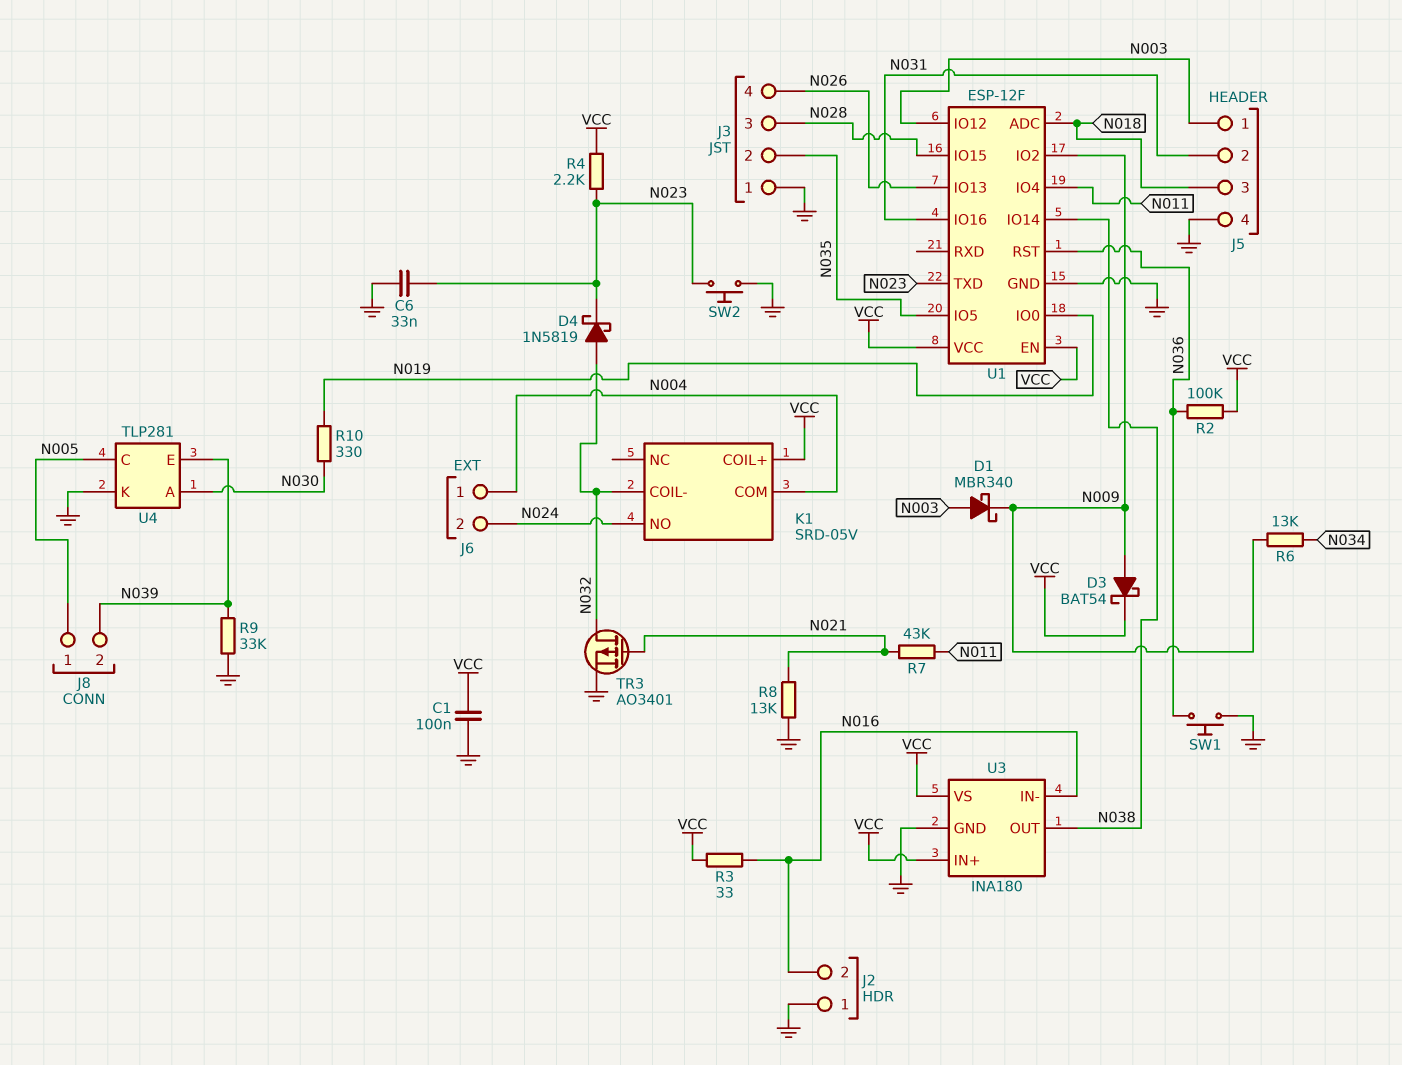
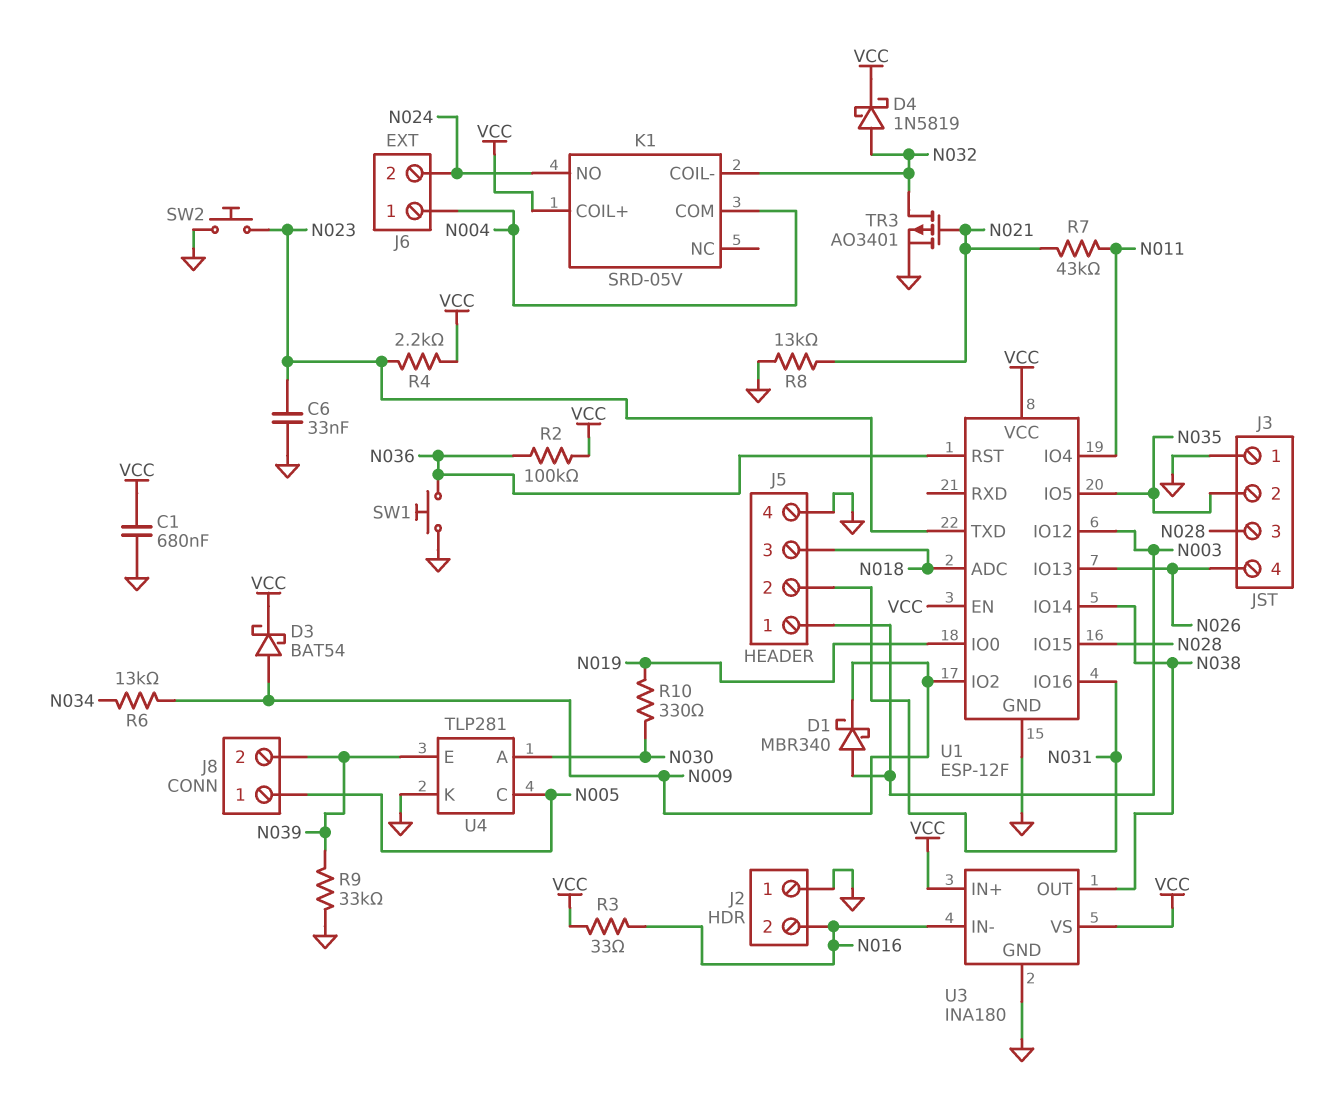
C1: 100nF (GND, VCC) -> 680nF (GND, VCC)
D4: schottky 1N5819 (A N032, K N023) -> schottky 1N5819 (A N032, K VCC)

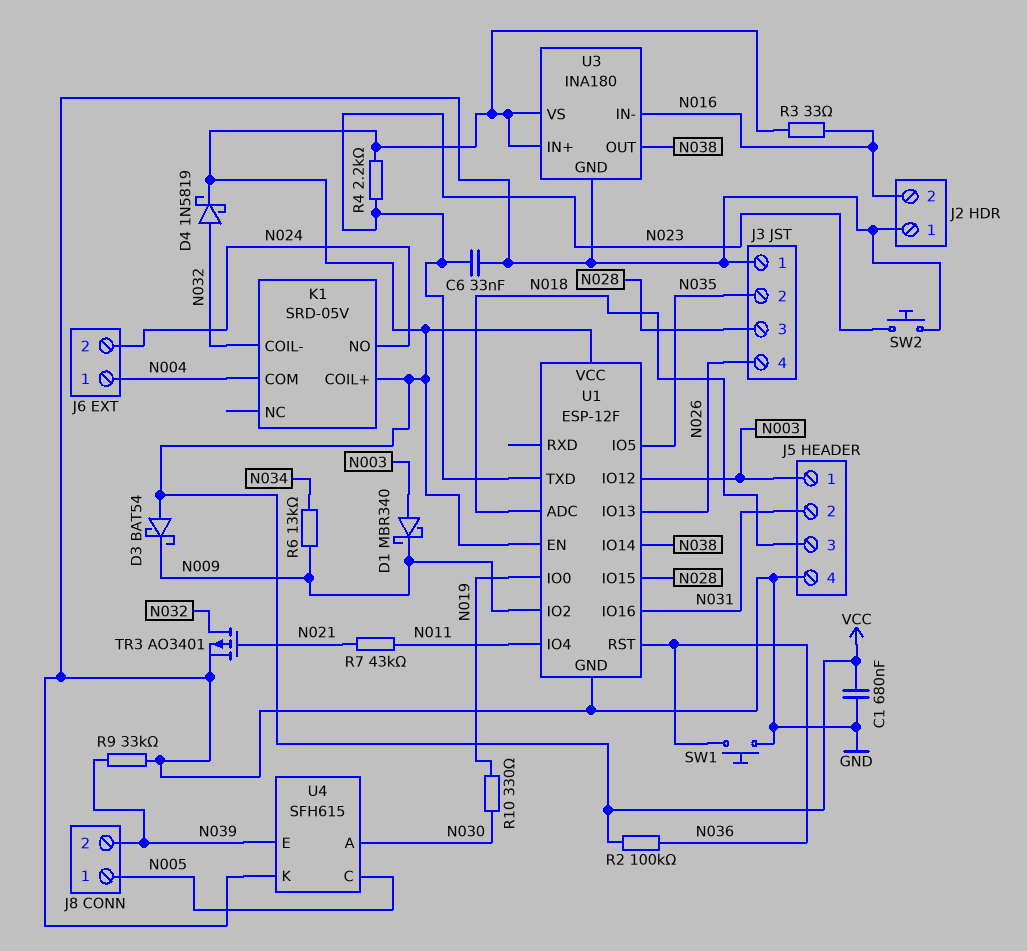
D3: schottky BAT54 (A N009, K VCC) -> schottky BAT54 (A VCC, K N009)
R8: 13k (GND, N021) -> none
U4: TLP281 -> SFH615

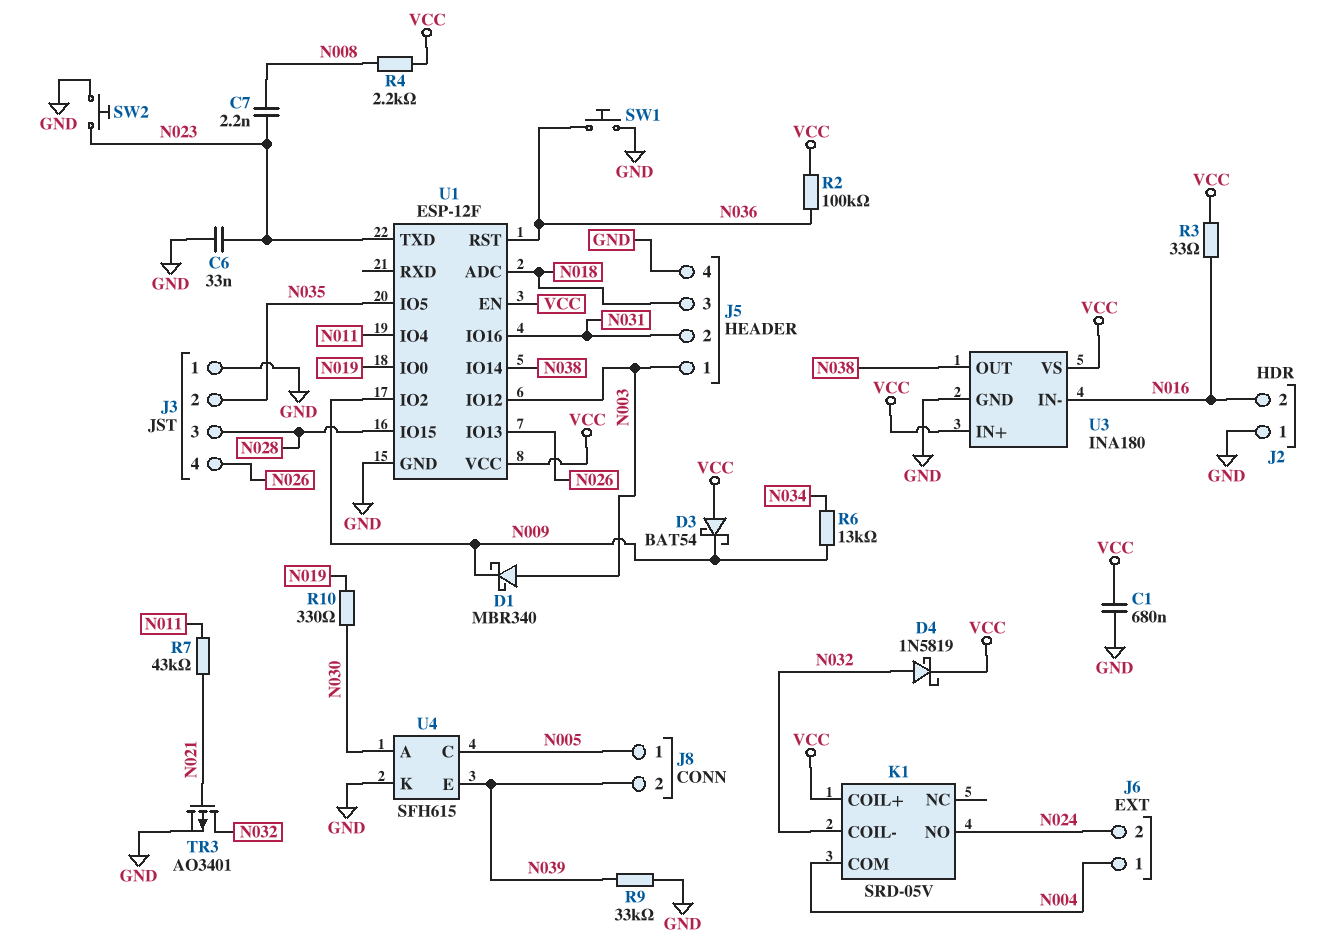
C7: none -> 2.2nF (N008, N023)
R4: 2.2k (N023, VCC) -> 2.2k (N008, VCC)

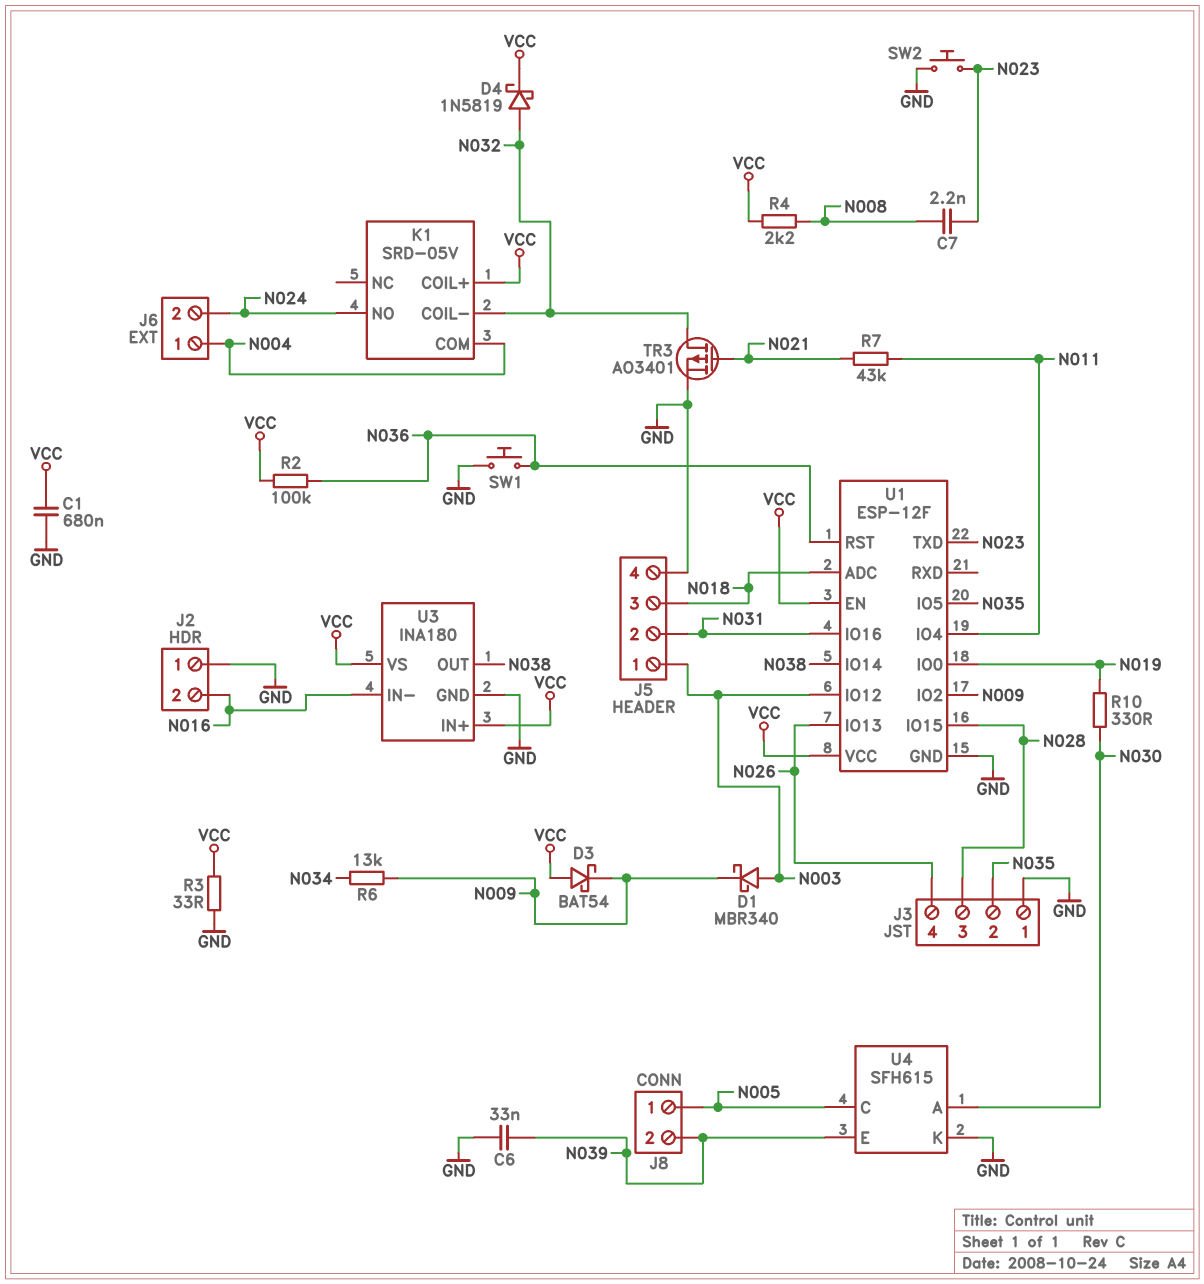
C6: 33nF (GND, N023) -> 33nF (GND, N039)
R3: 33 (N016, VCC) -> 33 (GND, VCC)
R9: 33k (GND, N039) -> none

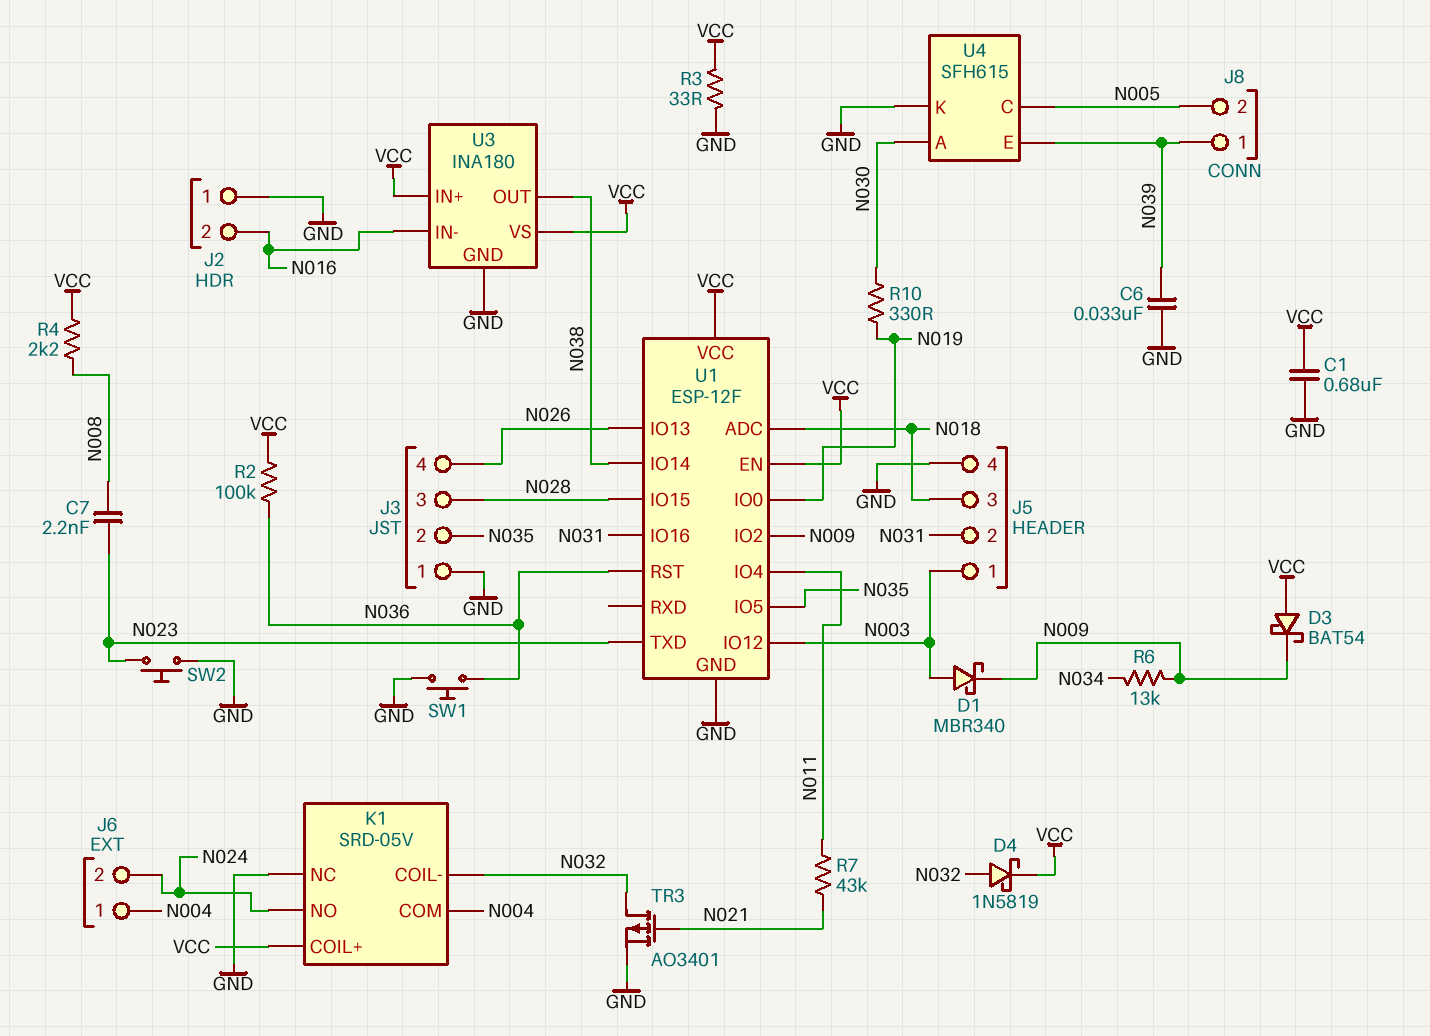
J8 pin 1: N005 -> N039
J8 pin 2: N039 -> N005
K1 pin NC: none -> GND

